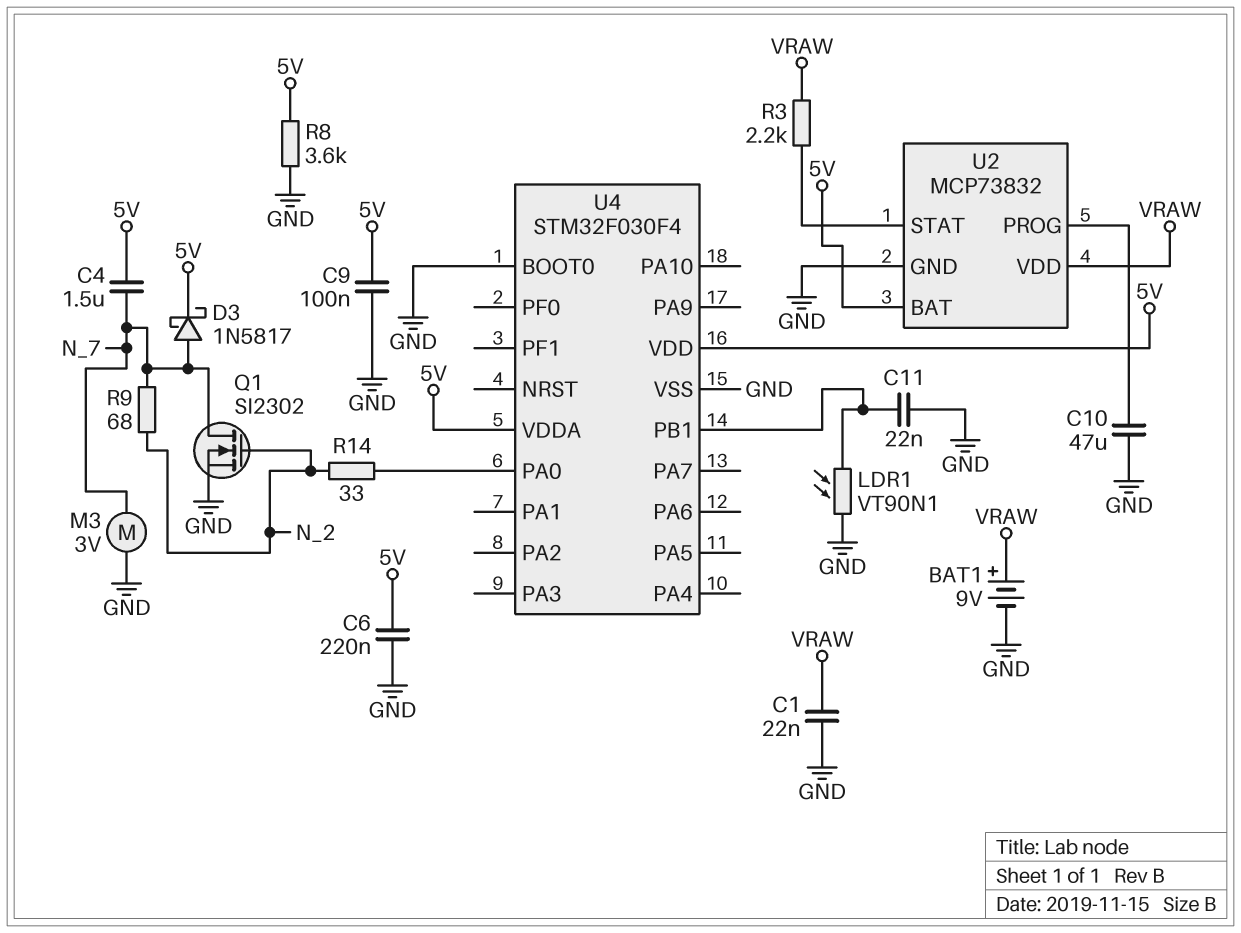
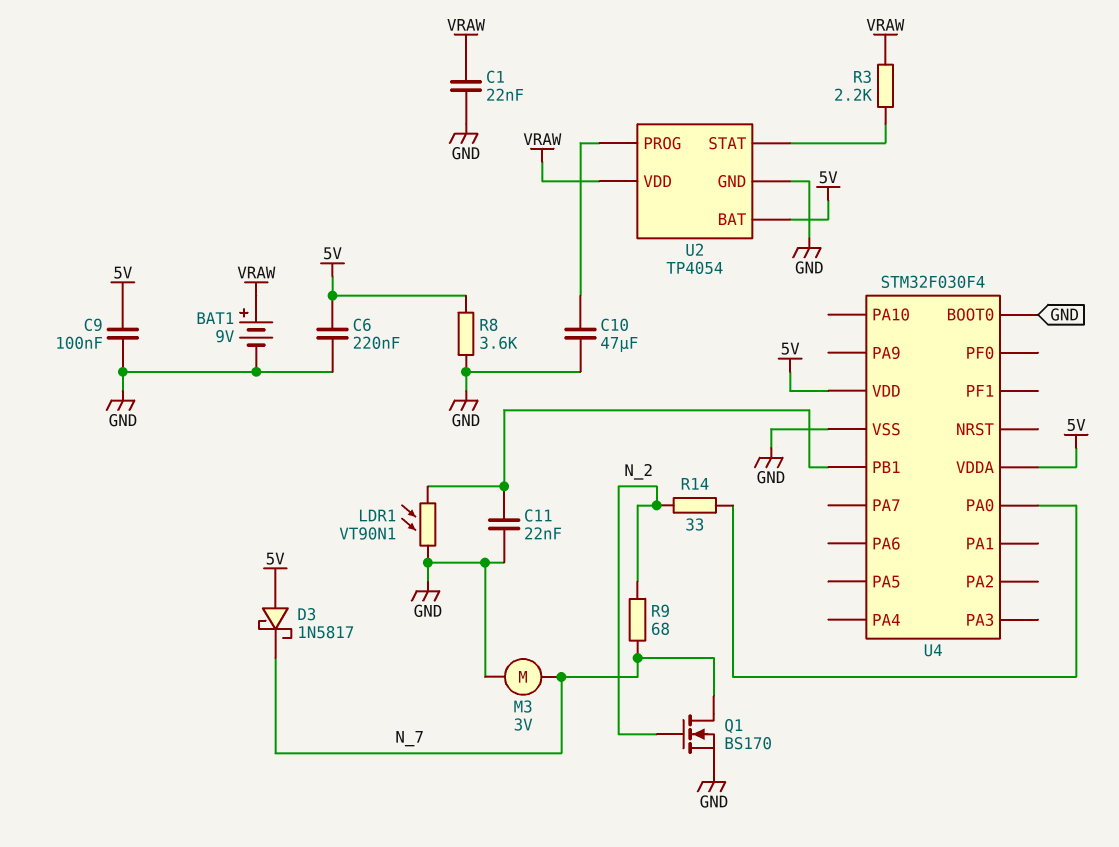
C4: 1.5uF (5V, N_7) -> none
D3: schottky 1N5817 (A N_7, K 5V) -> schottky 1N5817 (A 5V, K N_7)
Q1: NMOS SI2302 (G N_2, D N_7, S GND) -> NMOS BS170 (G N_2, D N_7, S GND)
U2: MCP73832 -> TP4054

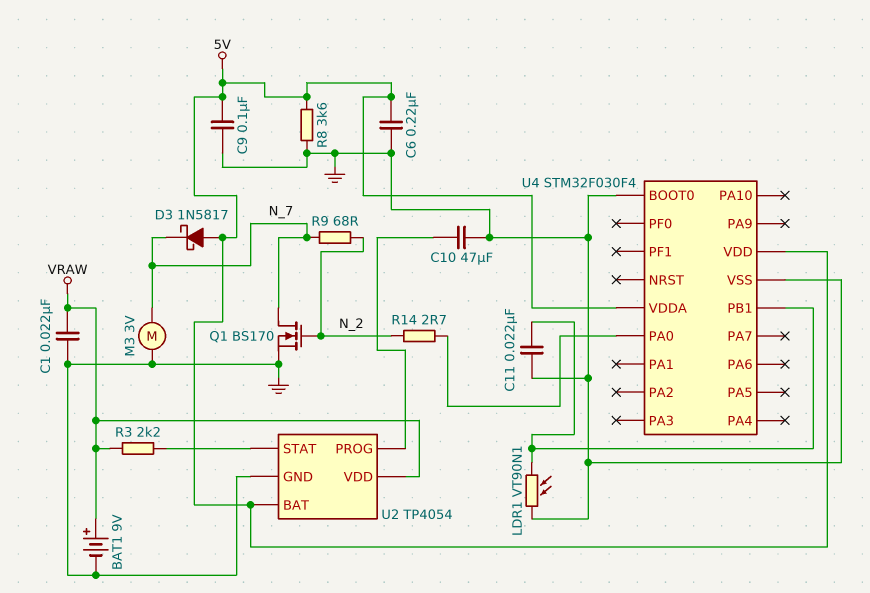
R14: 33 (N_2, U4/PA0) -> 2.7 (N_2, U4/PA0)

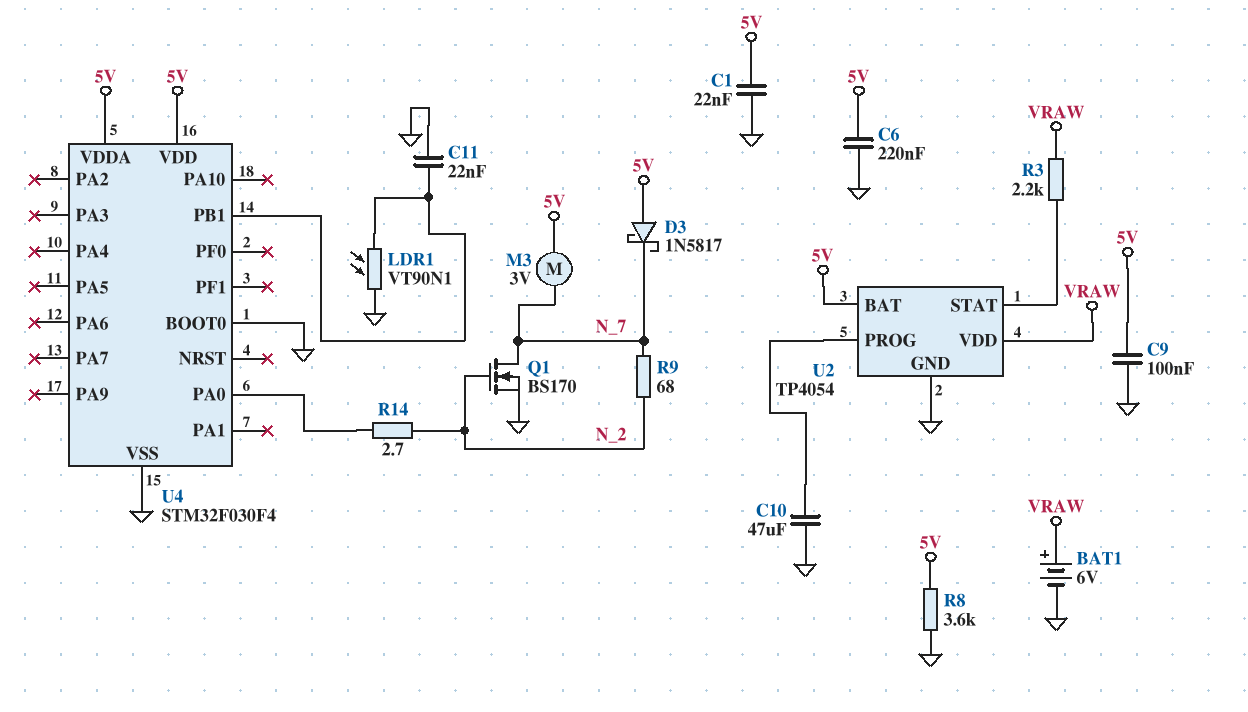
BAT1: 9V (plus VRAW, minus GND) -> 6V (plus VRAW, minus GND)
C1: 22nF (GND, VRAW) -> 22nF (5V, GND)
M3: motor 3V (GND, N_7) -> motor 3V (5V, N_7)

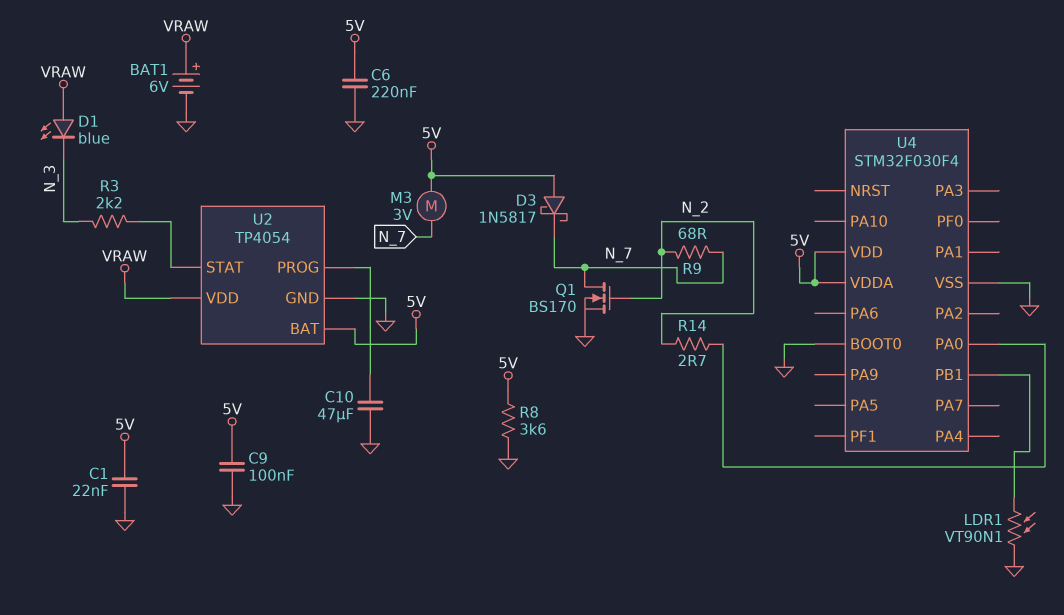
C11: 22nF (GND, U4/PB1) -> none
D1: none -> LED blue (A VRAW, K N_3)
R3: 2.2k (U2/STAT, VRAW) -> 2.2k (N_3, U2/STAT)

